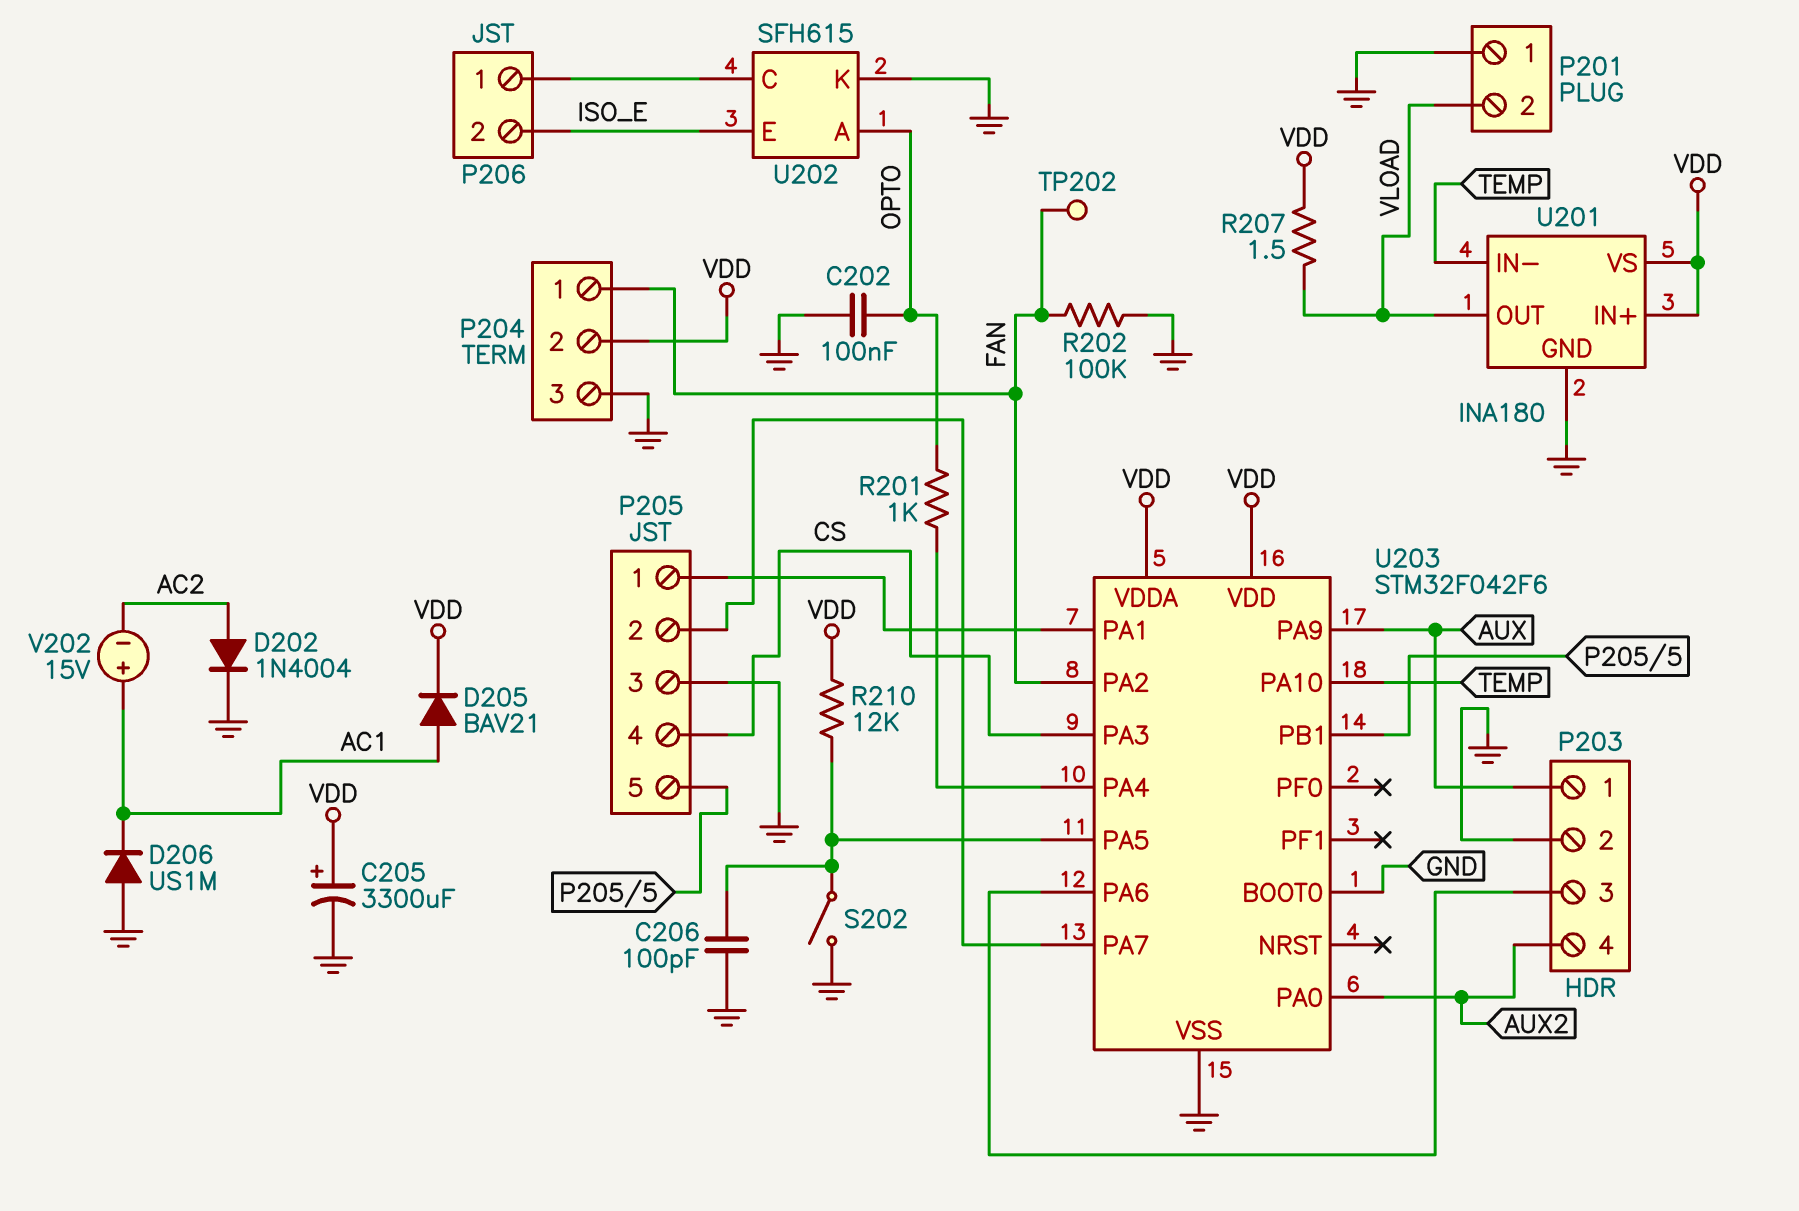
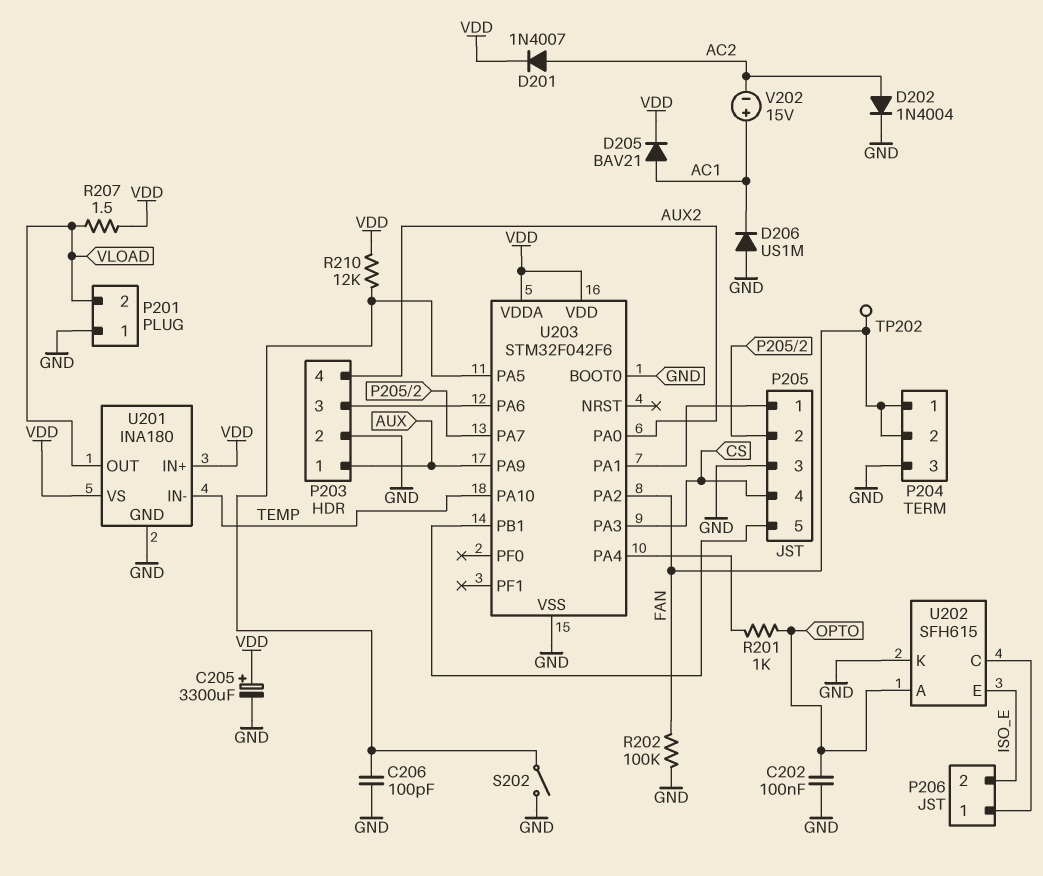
D201: none -> diode 1N4007 (A AC2, K VDD)
P204 pin 2: VDD -> FAN

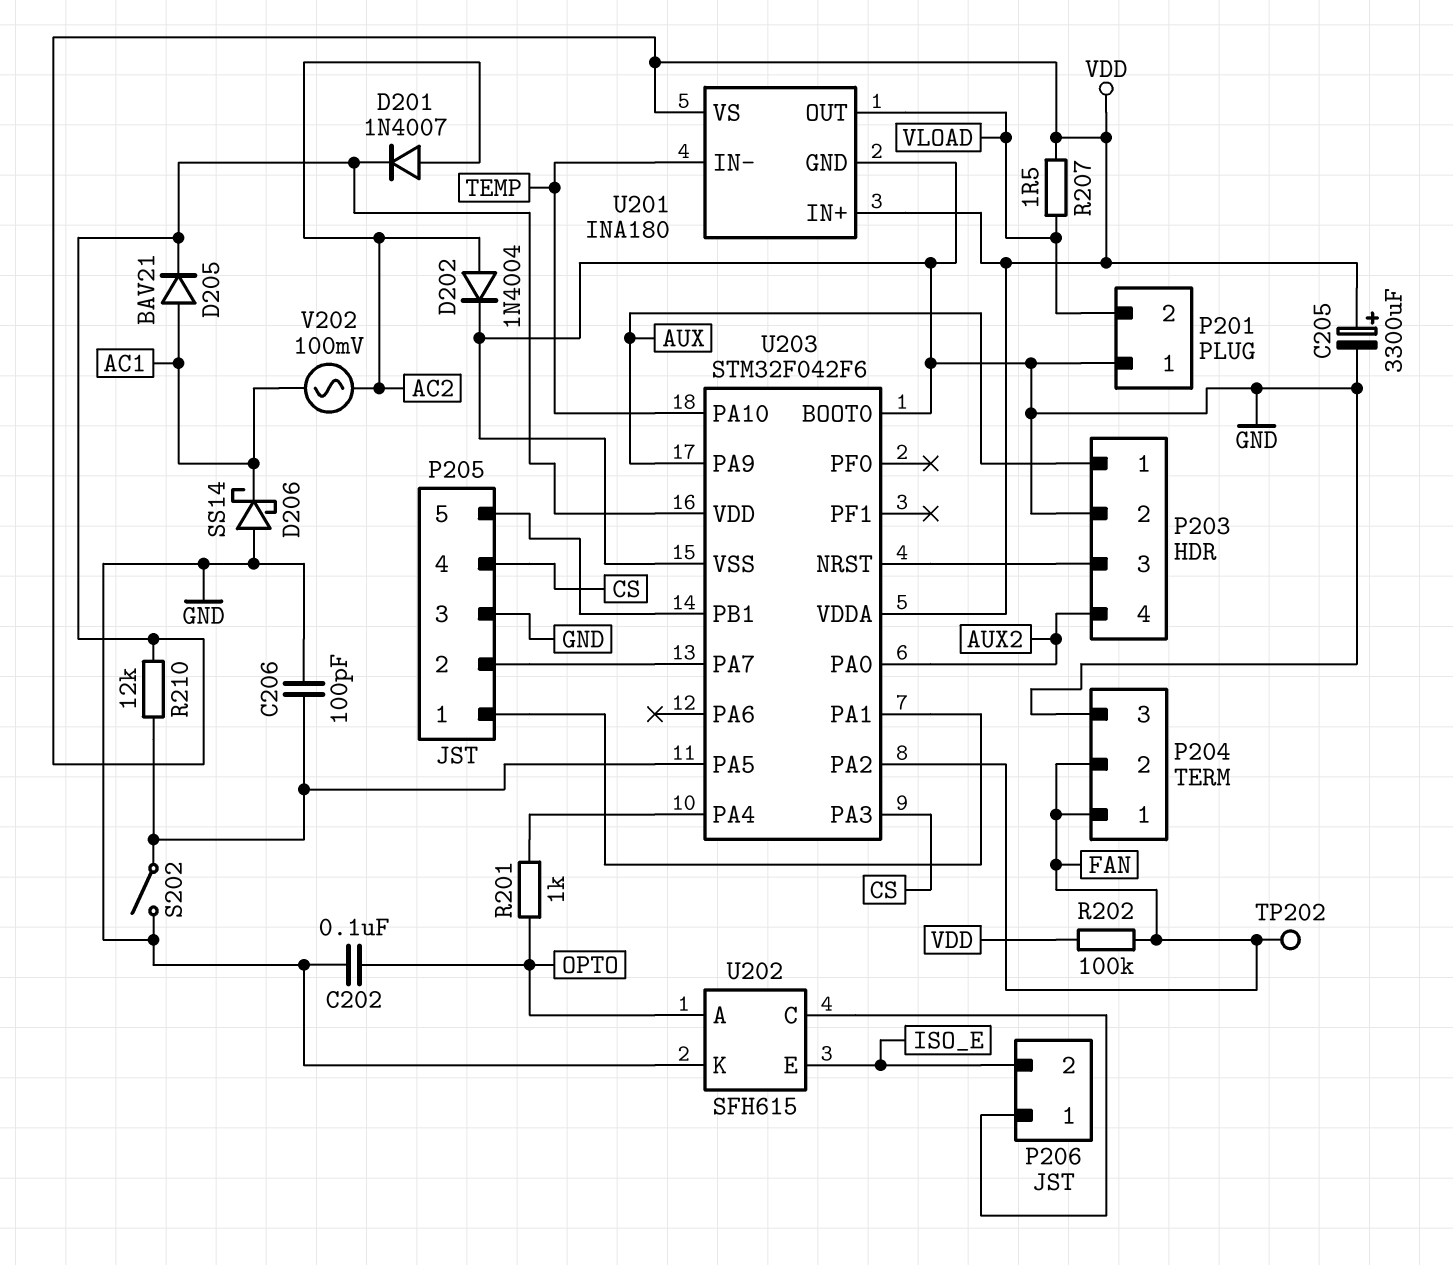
D206: diode US1M (A GND, K AC1) -> schottky SS14 (A GND, K AC1)
R202: 100k (FAN, GND) -> 100k (FAN, VDD)
U203 pin NRST: none -> P203/3
U203 pin PA6: P203/3 -> none
V202: 15V (plus AC1, minus AC2) -> AC 100mV (AC1, AC2)

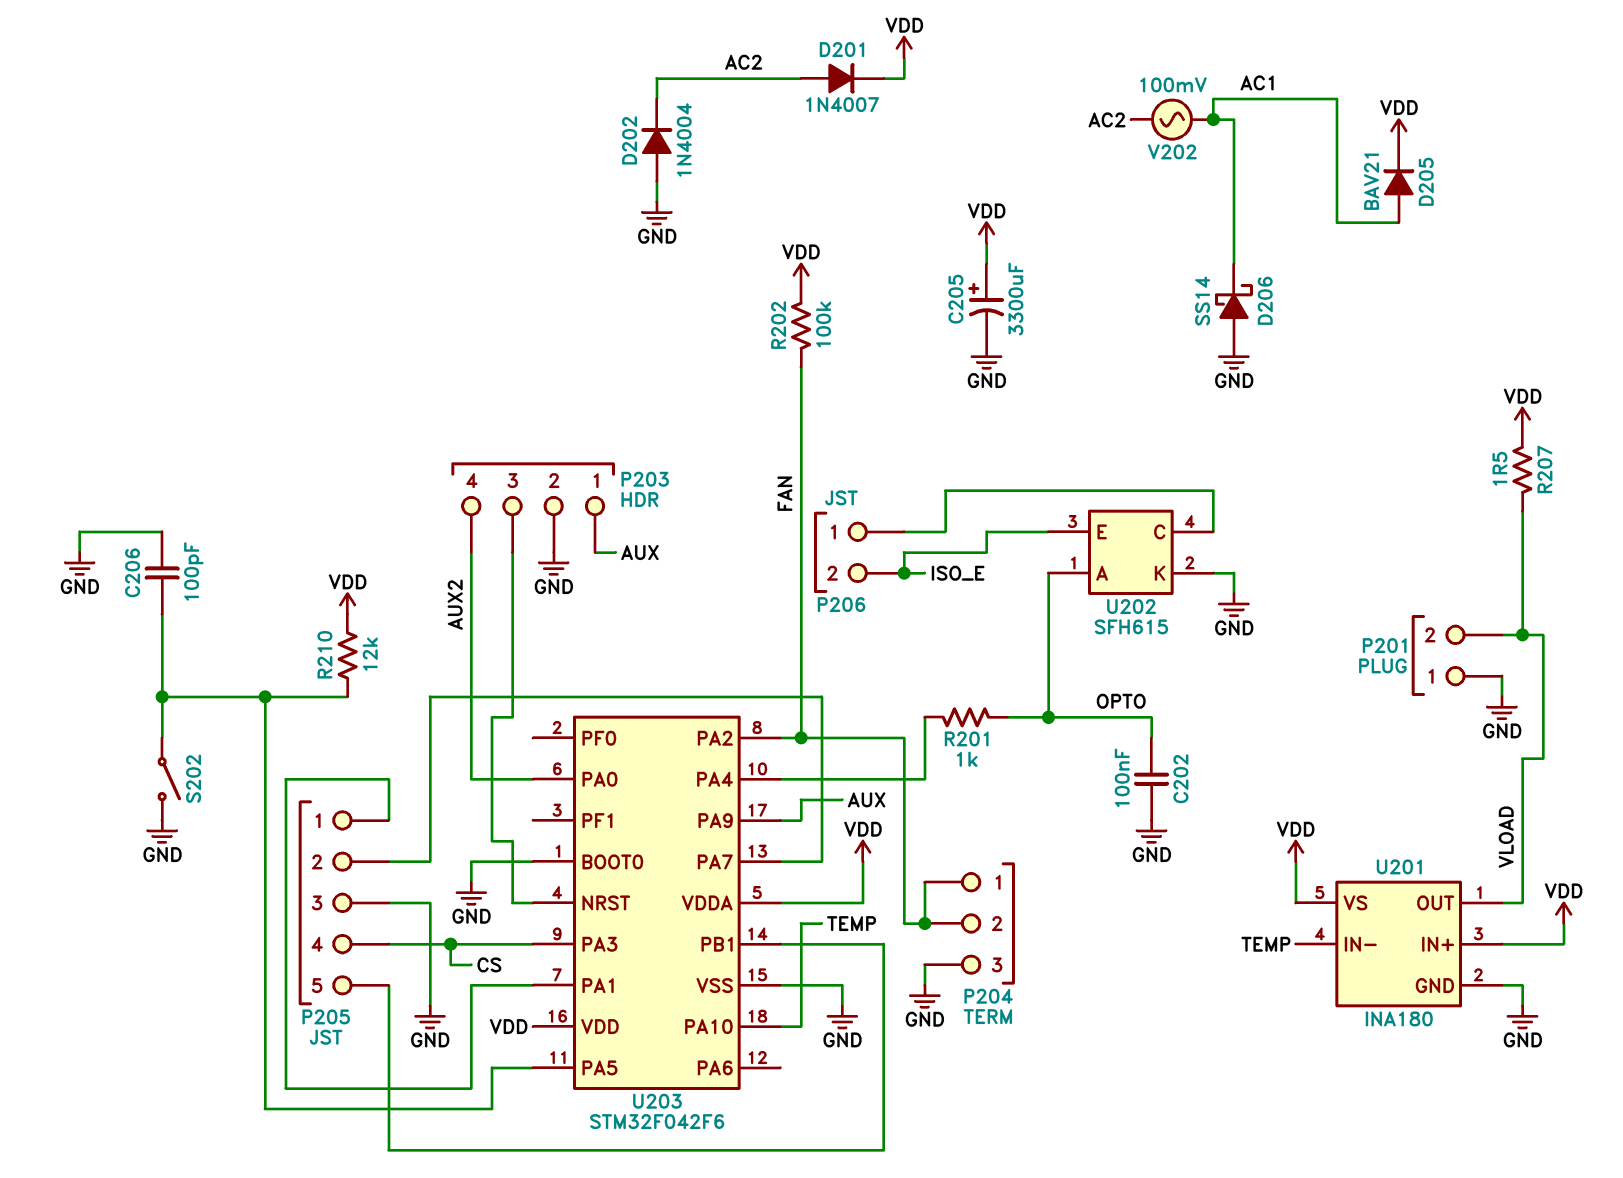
D202: diode 1N4004 (A AC2, K GND) -> diode 1N4004 (A GND, K AC2)
TP202: test point (FAN) -> none

